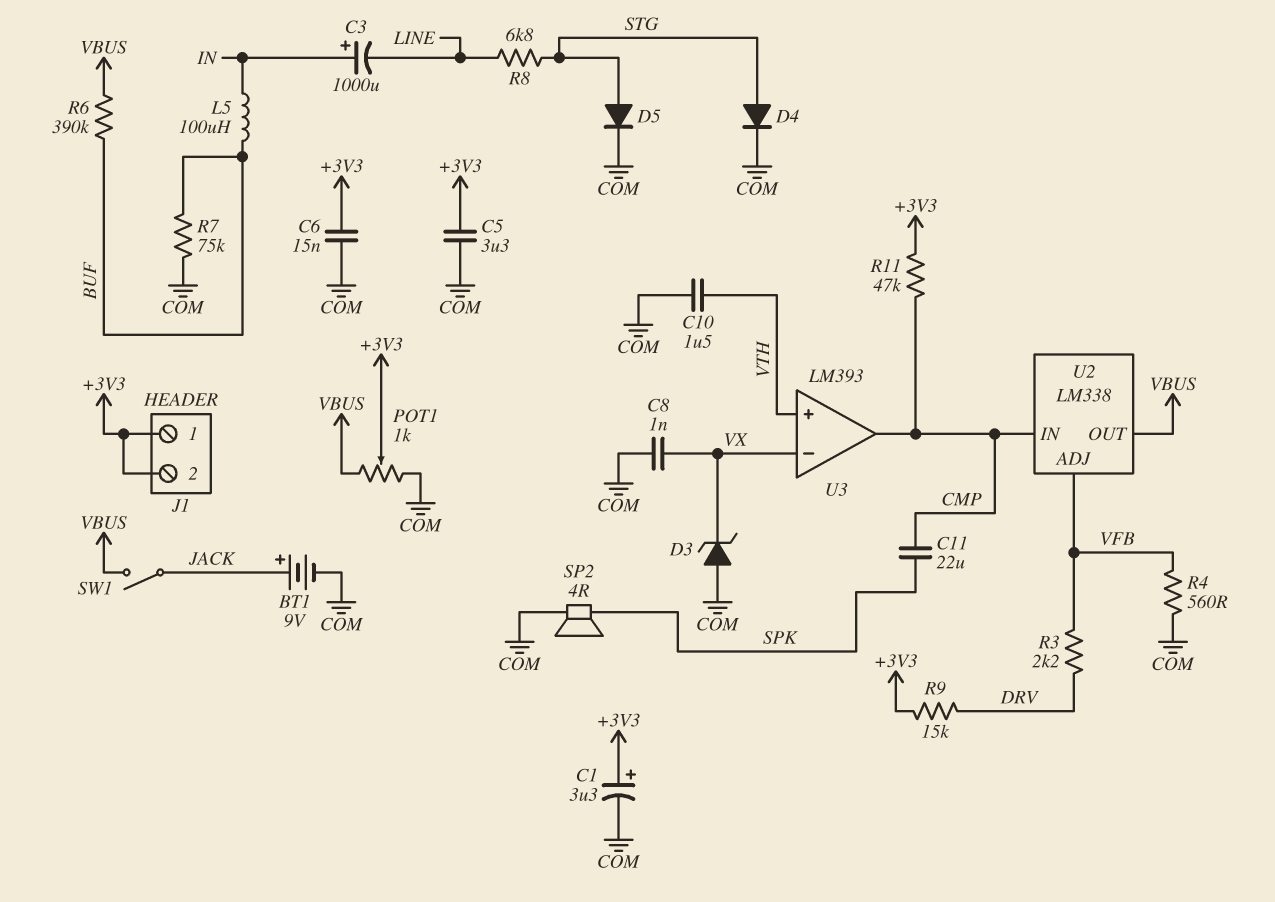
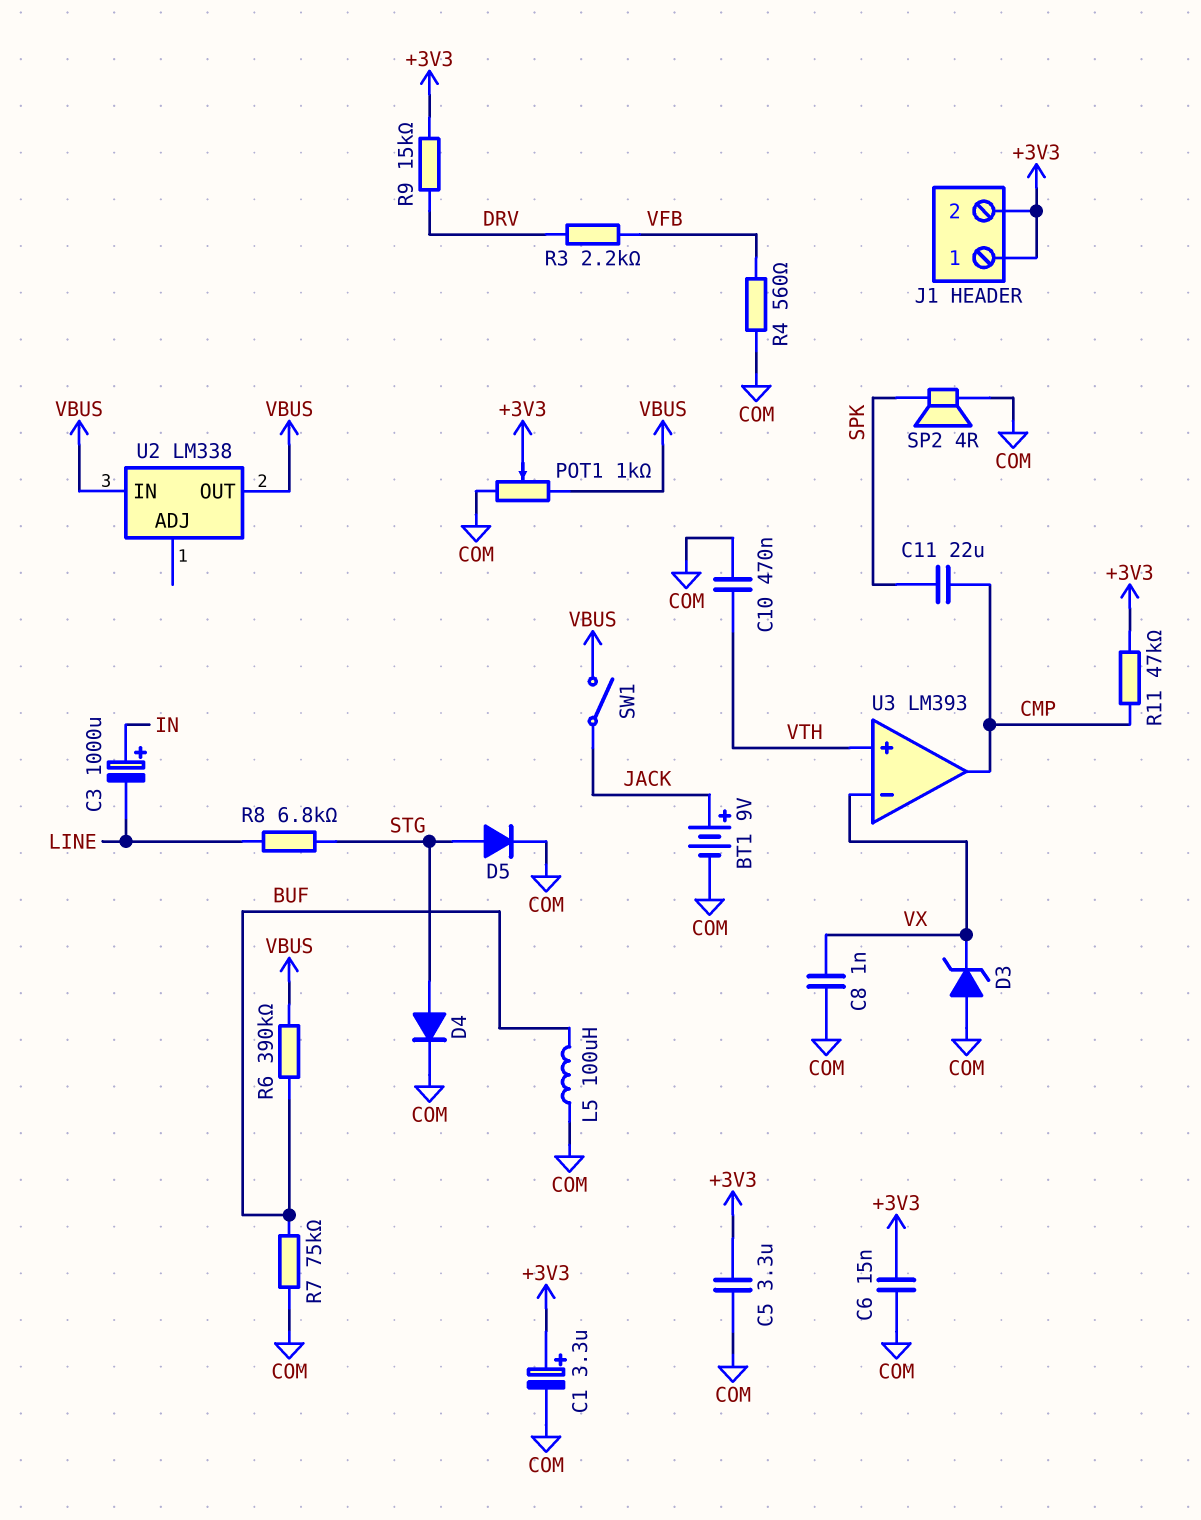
C10: 1.5uF (COM, VTH) -> 470nF (COM, VTH)
L5: 100uH (BUF, IN) -> 100uH (BUF, COM)
U2 pin ADJ: VFB -> none
U2 pin IN: CMP -> VBUS

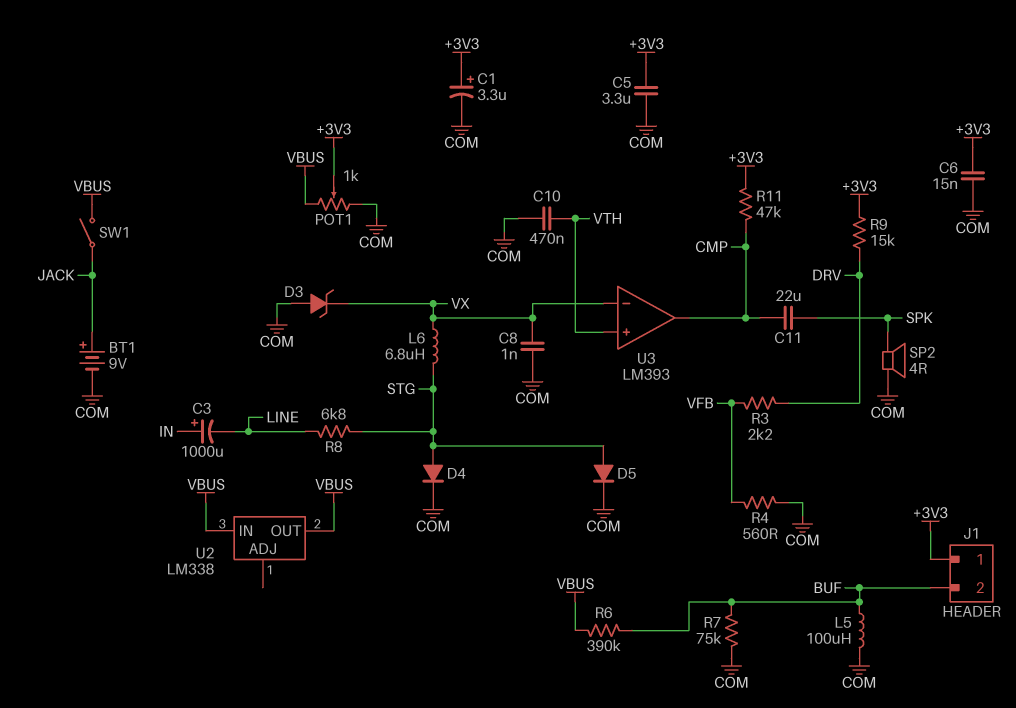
J1 pin 2: +3V3 -> BUF
L6: none -> 6.8uH (STG, VX)

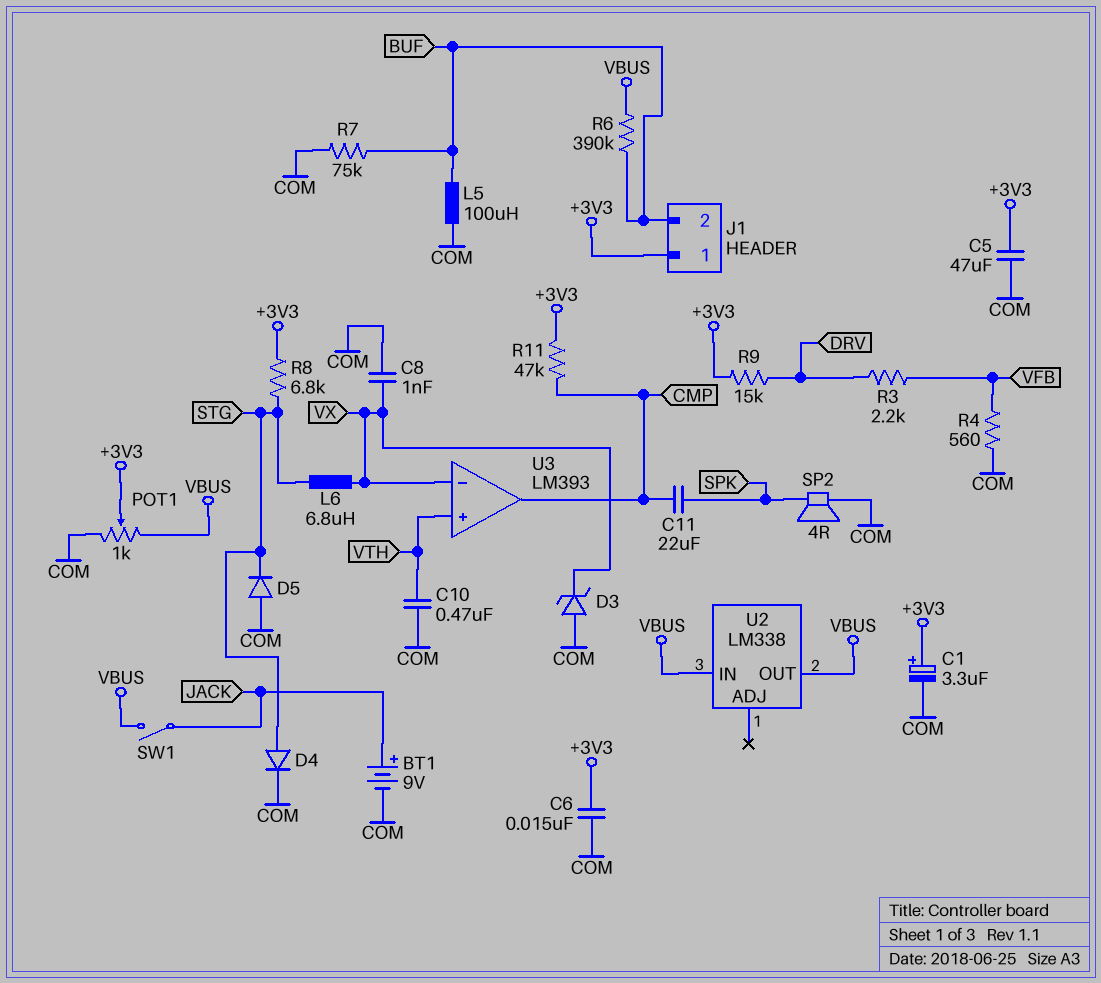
C3: 1000uF (plus IN, minus LINE) -> none
C5: 3.3uF (+3V3, COM) -> 47uF (+3V3, COM)
D5: diode (A STG, K COM) -> diode (A COM, K STG)
R8: 6.8k (LINE, STG) -> 6.8k (+3V3, STG)

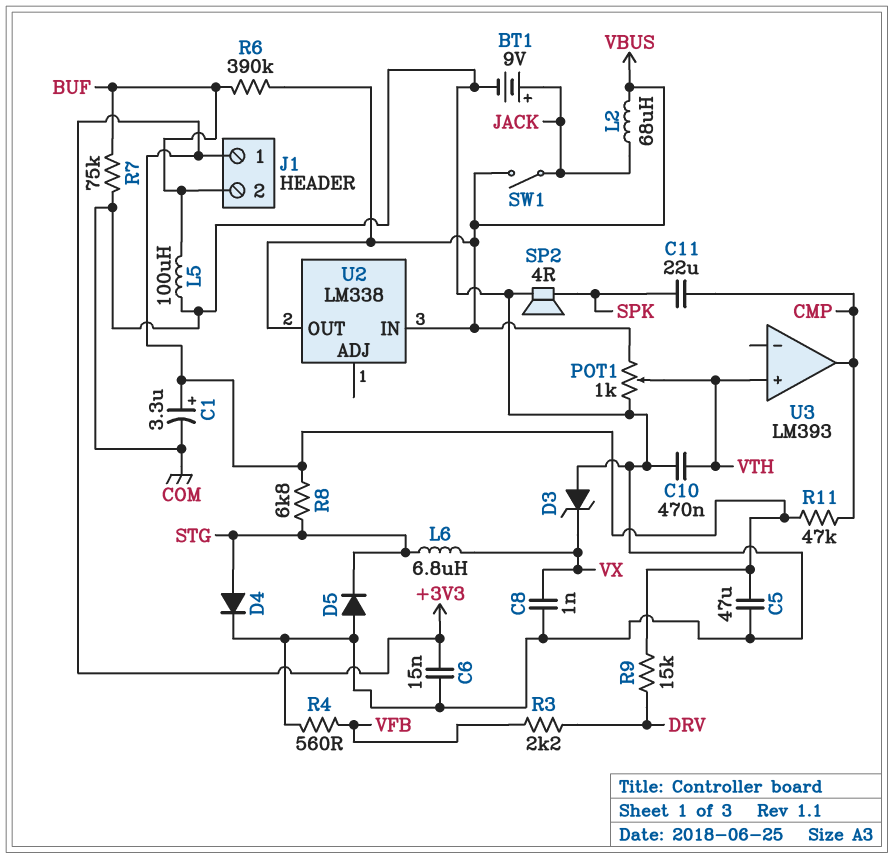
L2: none -> 68uH (JACK, VBUS)
POT1: 1k (COM, VBUS, wiper +3V3) -> 1k (COM, VBUS, wiper VTH)
U3 pin in-: VX -> none

